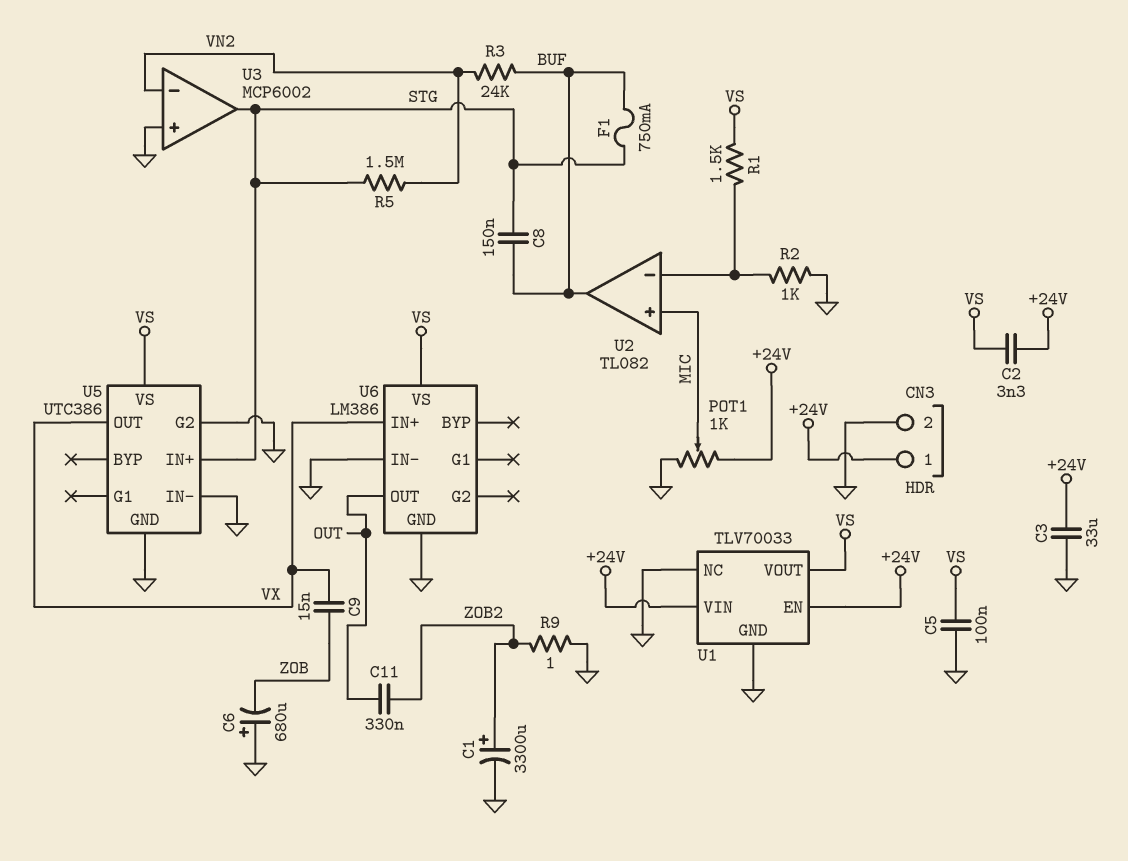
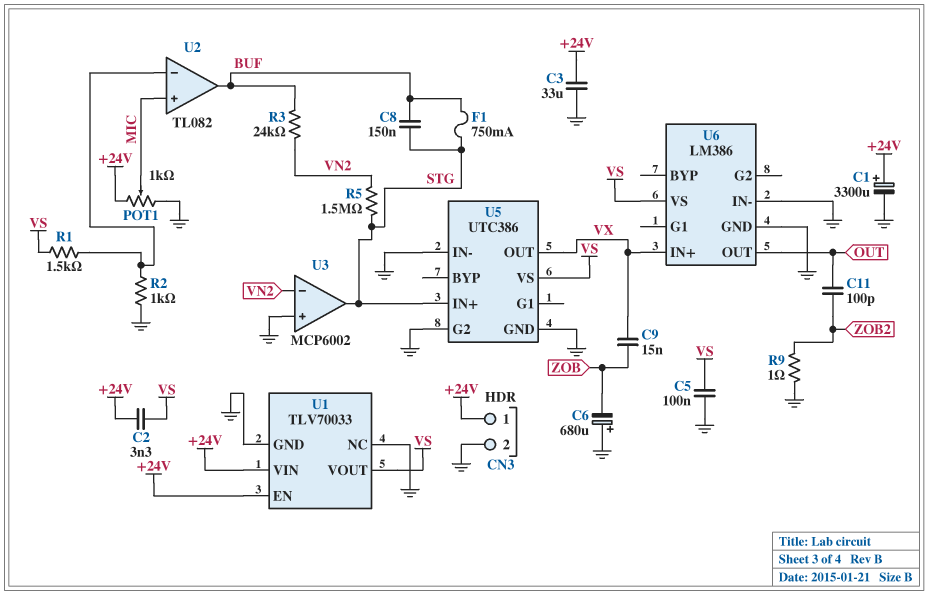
C1: 3300uF (plus ZOB2, minus GND) -> 3300uF (plus +24V, minus GND)
C11: 330nF (OUT, ZOB2) -> 100pF (OUT, ZOB2)

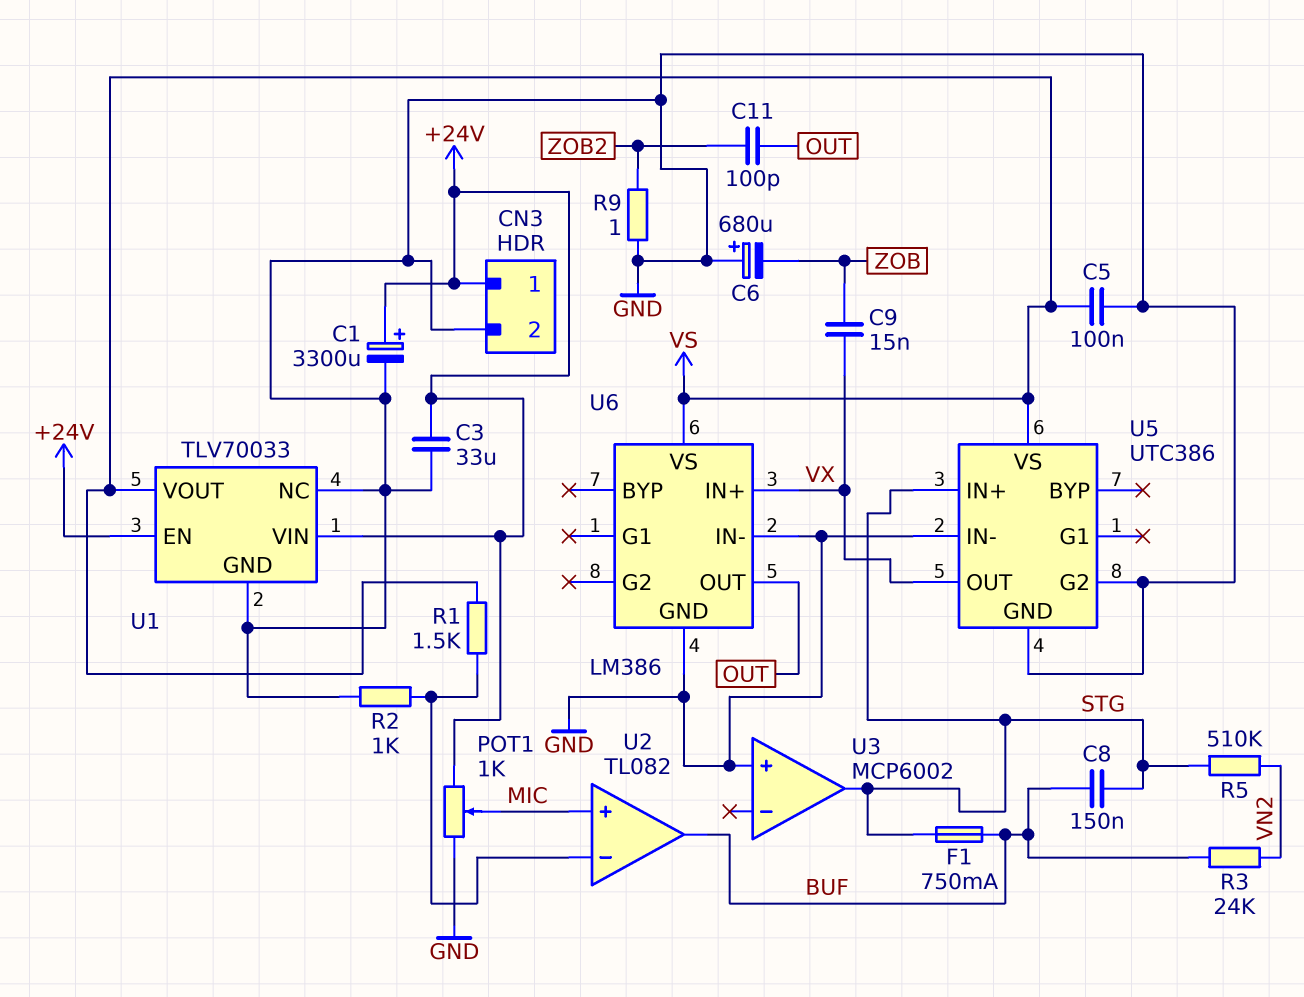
C2: 3.3nF (+24V, VS) -> none
R5: 1.5M (STG, VN2) -> 510k (STG, VN2)
U3 pin in-: VN2 -> none

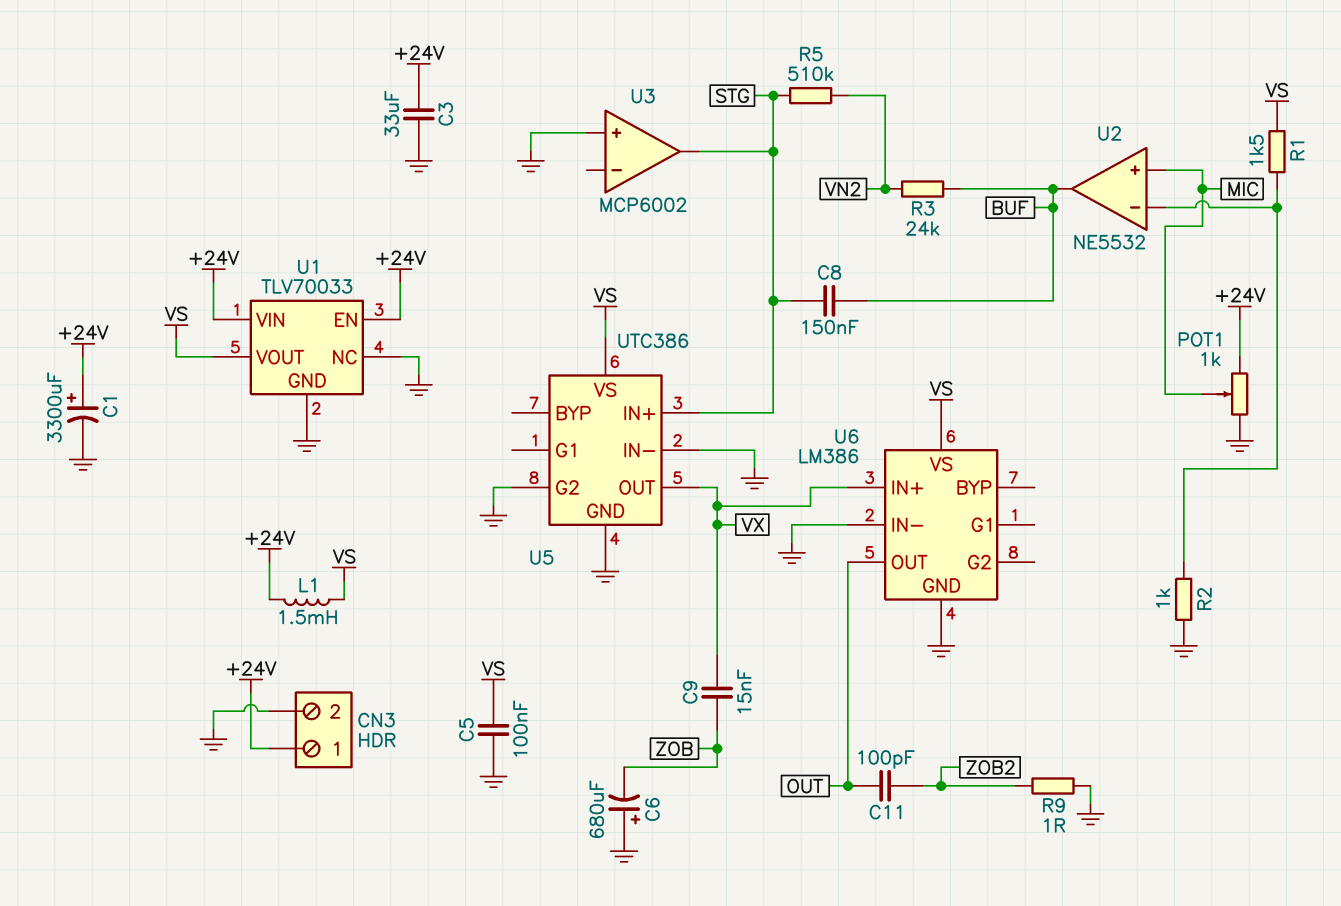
F1: 750mA (BUF, STG) -> none
L1: none -> 1.5mH (+24V, VS)
U2: TL082 -> NE5532

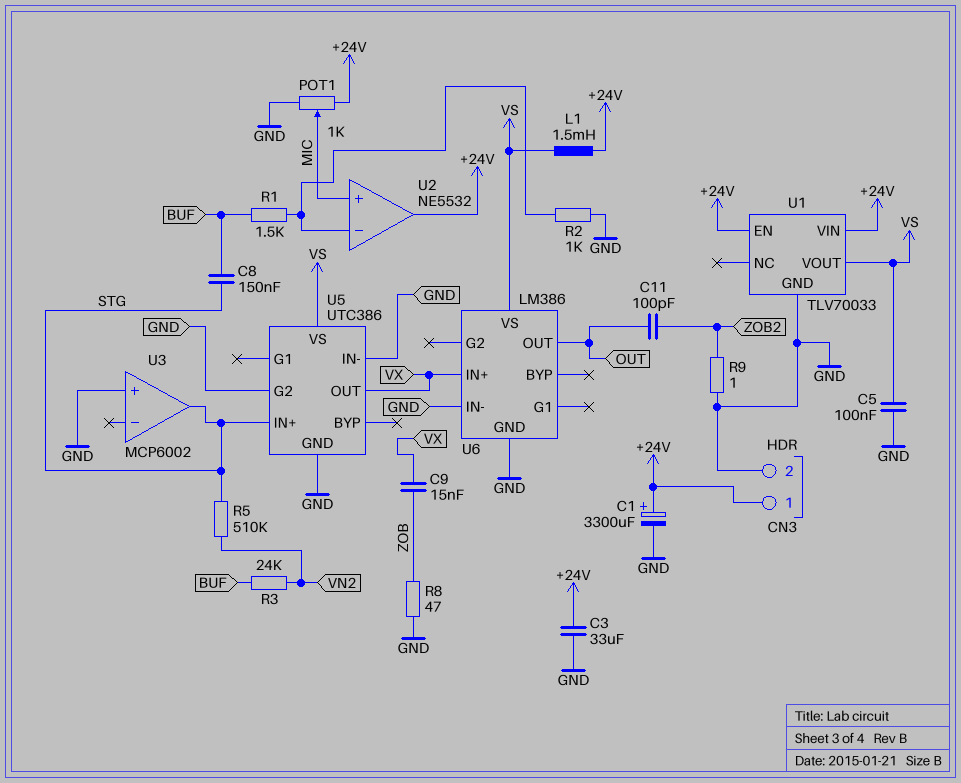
C6: 680uF (plus GND, minus ZOB) -> none
R1: 1.5k (U2/in-, VS) -> 1.5k (BUF, U2/in-)
R8: none -> 47 (GND, ZOB)
U1 pin NC: GND -> none
U2 pin out: BUF -> +24V

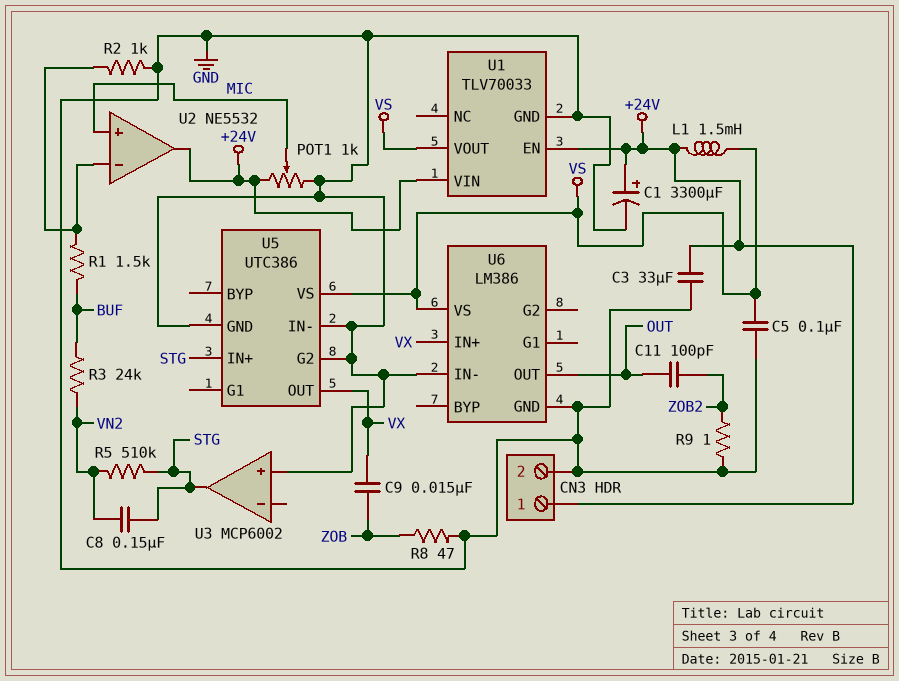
C8: 150nF (BUF, STG) -> 150nF (STG, VN2)

